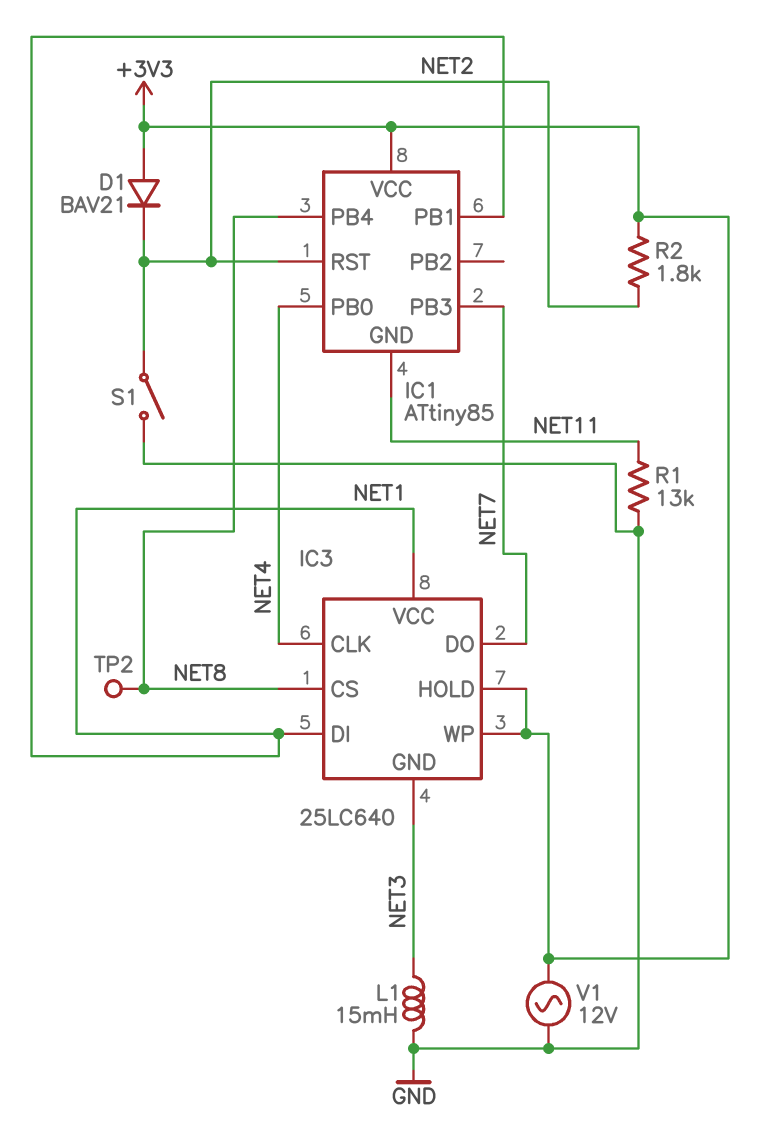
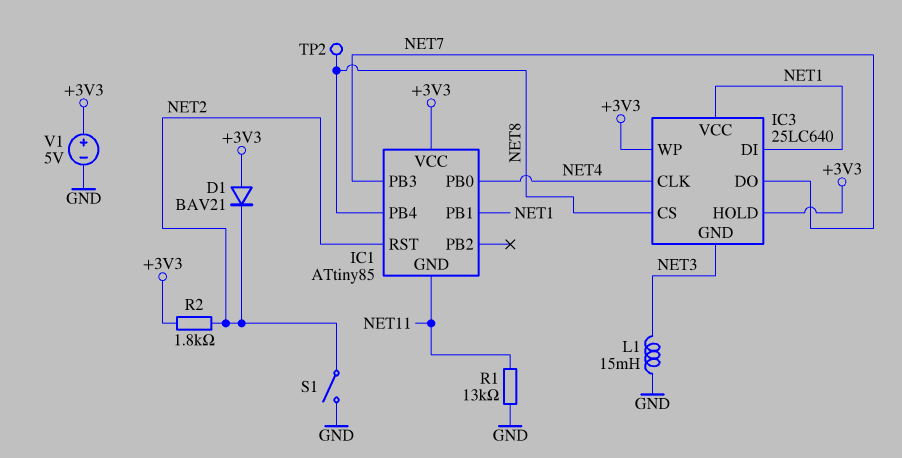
V1: AC 12V (+3V3, GND) -> 5V (plus +3V3, minus GND)

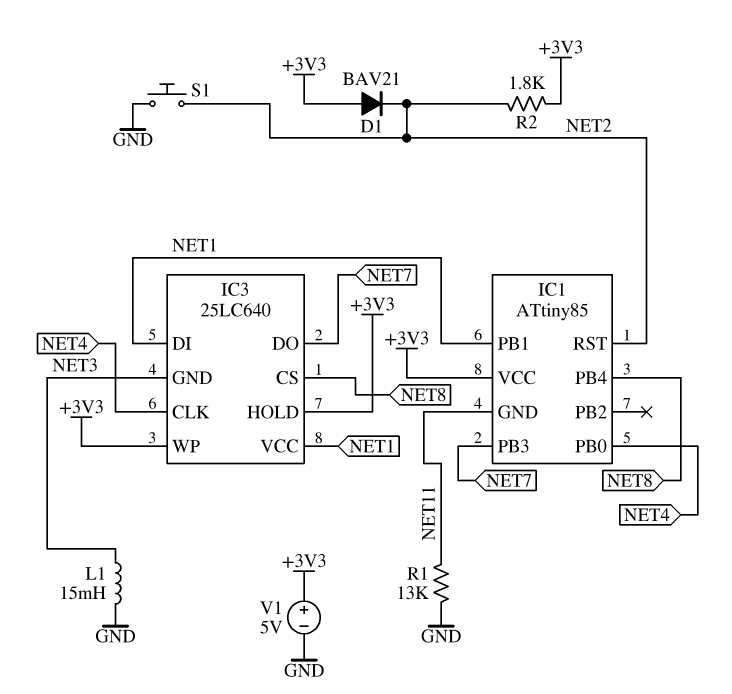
S1: switch (GND, NET2) -> button (GND, NET2)
TP2: test point (NET8) -> none

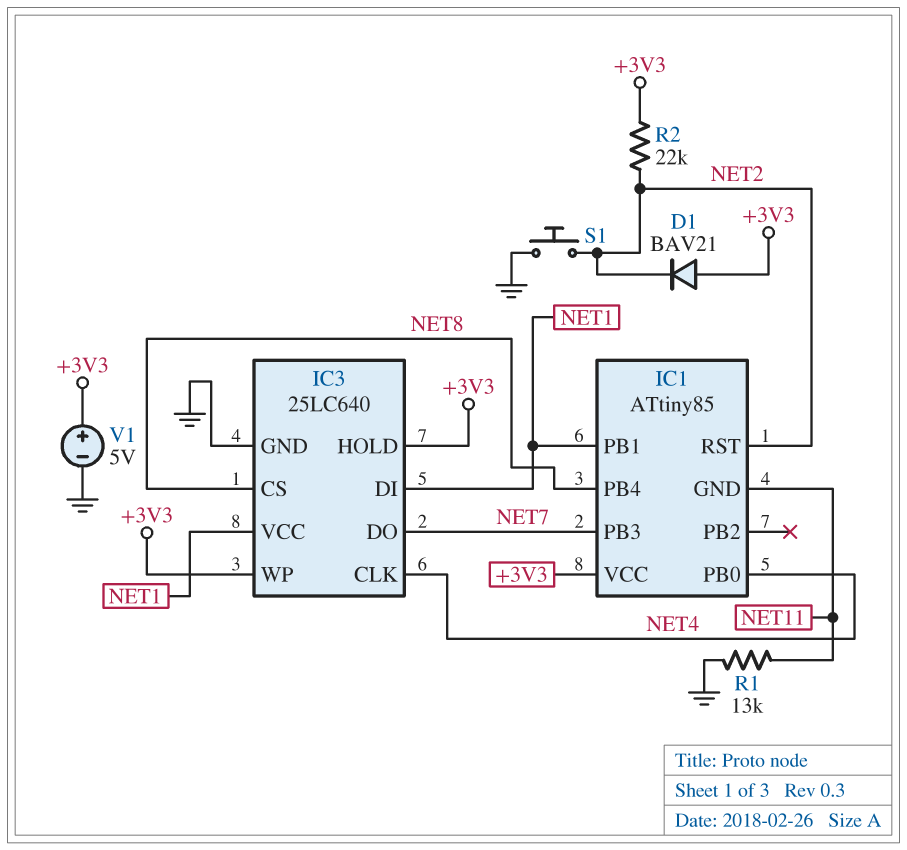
IC3 pin GND: NET3 -> GND
L1: 15mH (GND, NET3) -> none
R2: 1.8k (+3V3, NET2) -> 22k (+3V3, NET2)

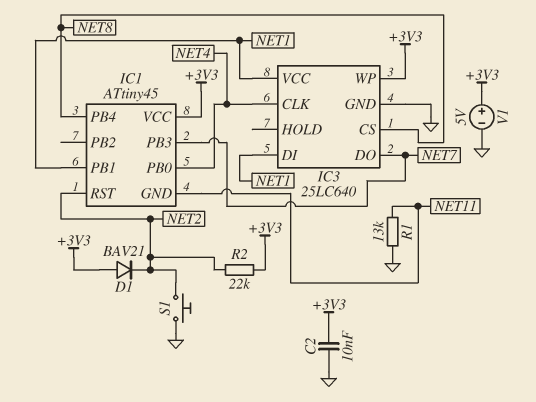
C2: none -> 10nF (+3V3, GND)
IC1: ATtiny85 -> ATtiny45
IC3 pin HOLD: +3V3 -> none

